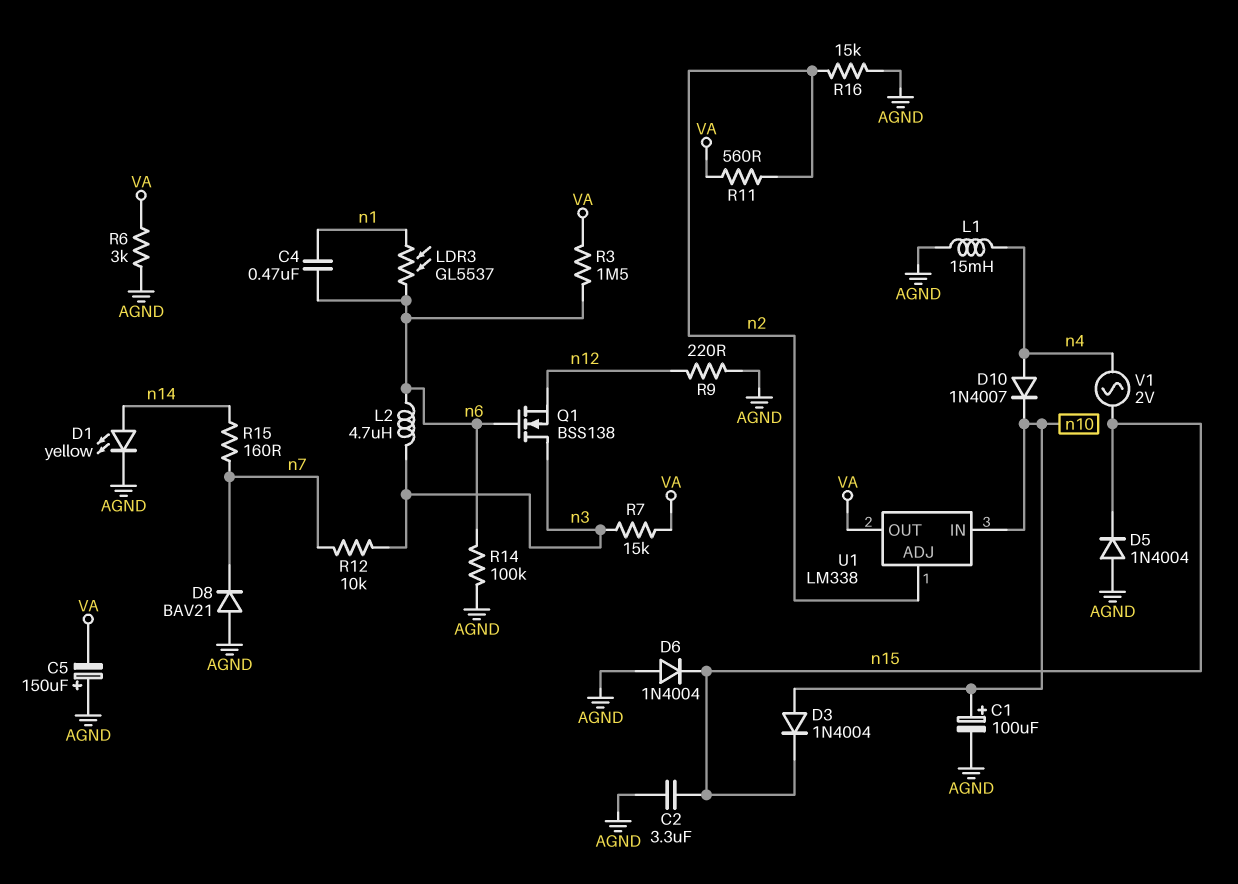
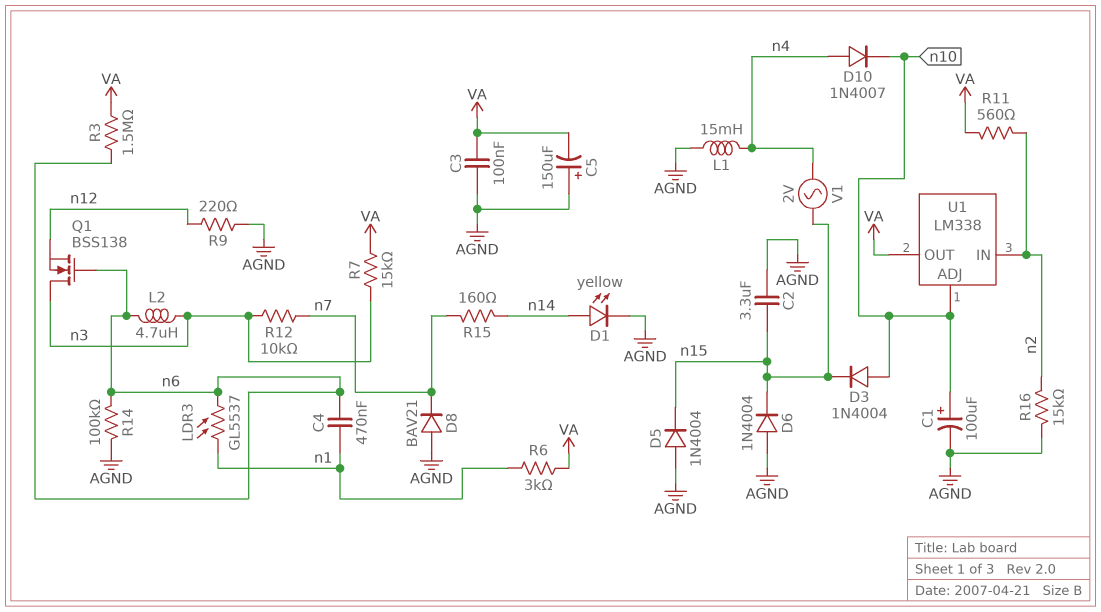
C3: none -> 100nF (AGND, VA)
R6: 3k (AGND, VA) -> 3k (VA, n1)
U1 pin ADJ: n2 -> n10
U1 pin IN: n10 -> n2

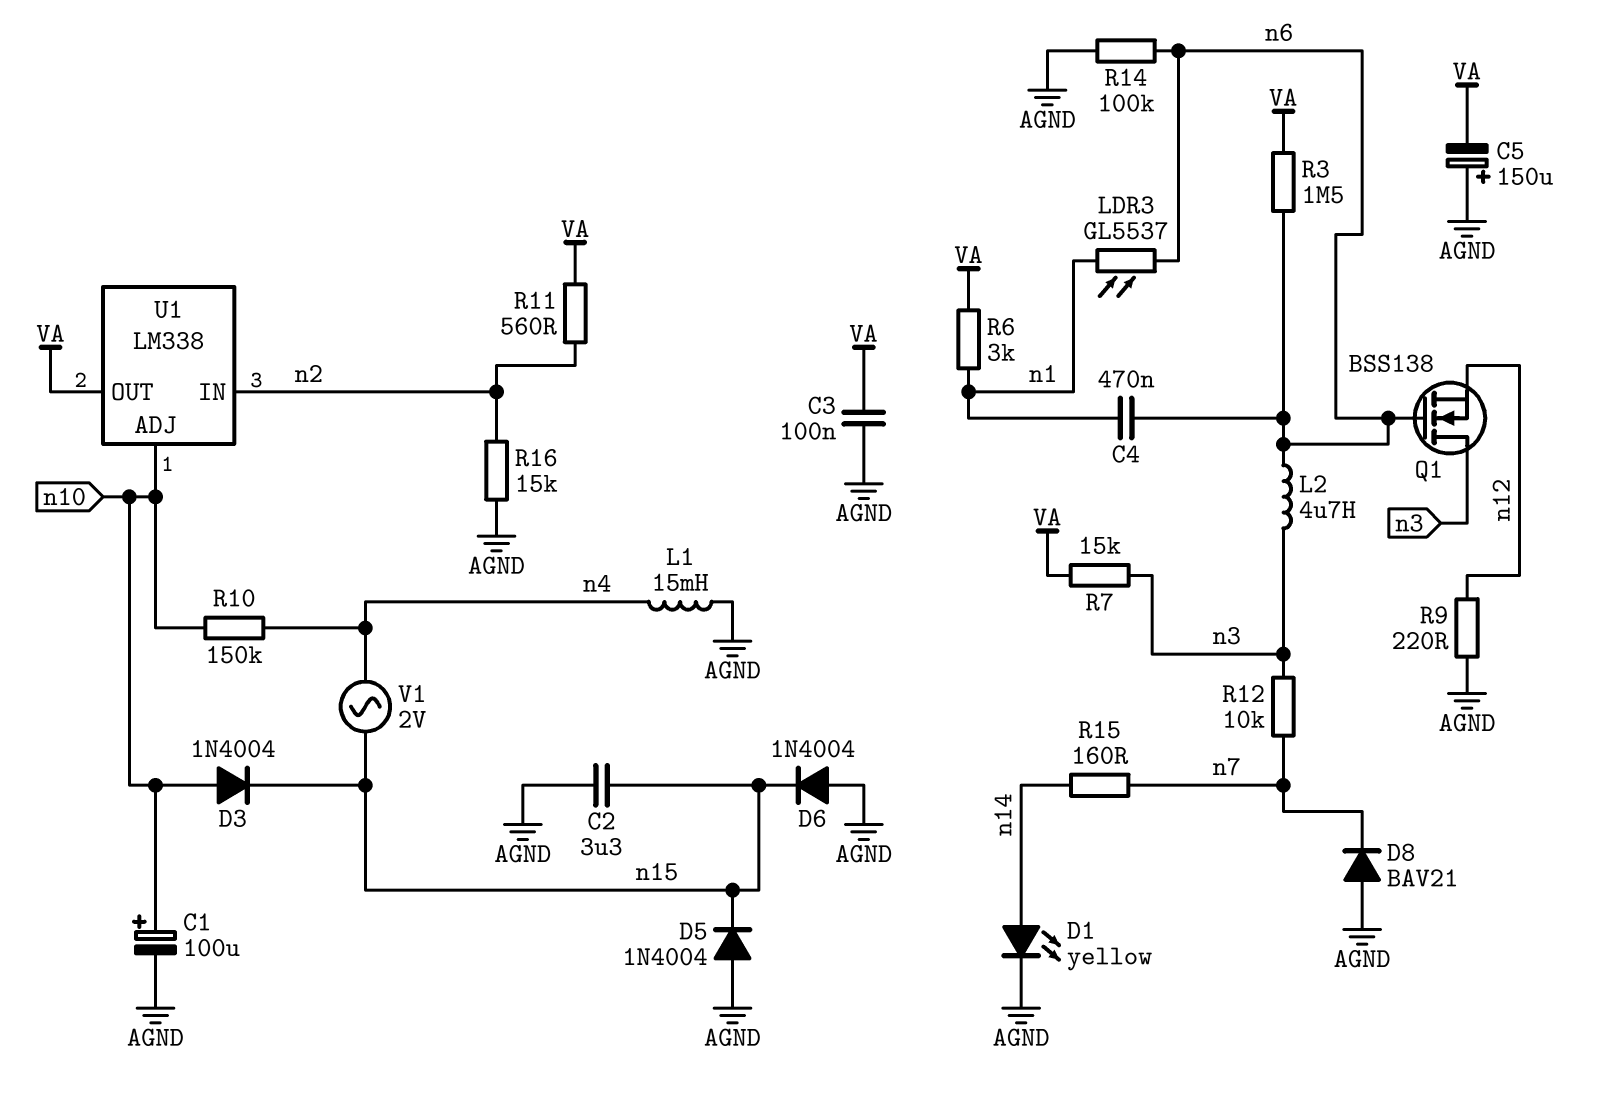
D10: diode 1N4007 (A n4, K n10) -> none
R10: none -> 150k (n4, n10)

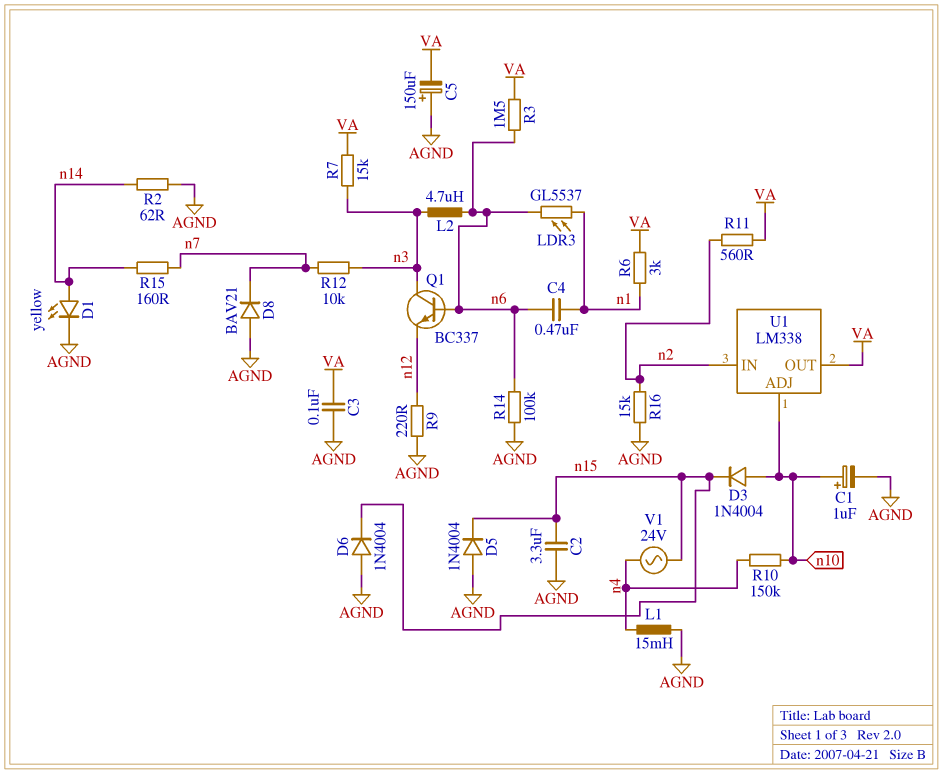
C1: 100uF (plus n10, minus AGND) -> 1uF (plus n10, minus AGND)
Q1: NMOS BSS138 (G n6, D n3, S n12) -> NPN BC337 (B n6, C n3, E n12)
R2: none -> 62 (AGND, n14)
V1: AC 2V (n4, n15) -> AC 24V (n4, n15)

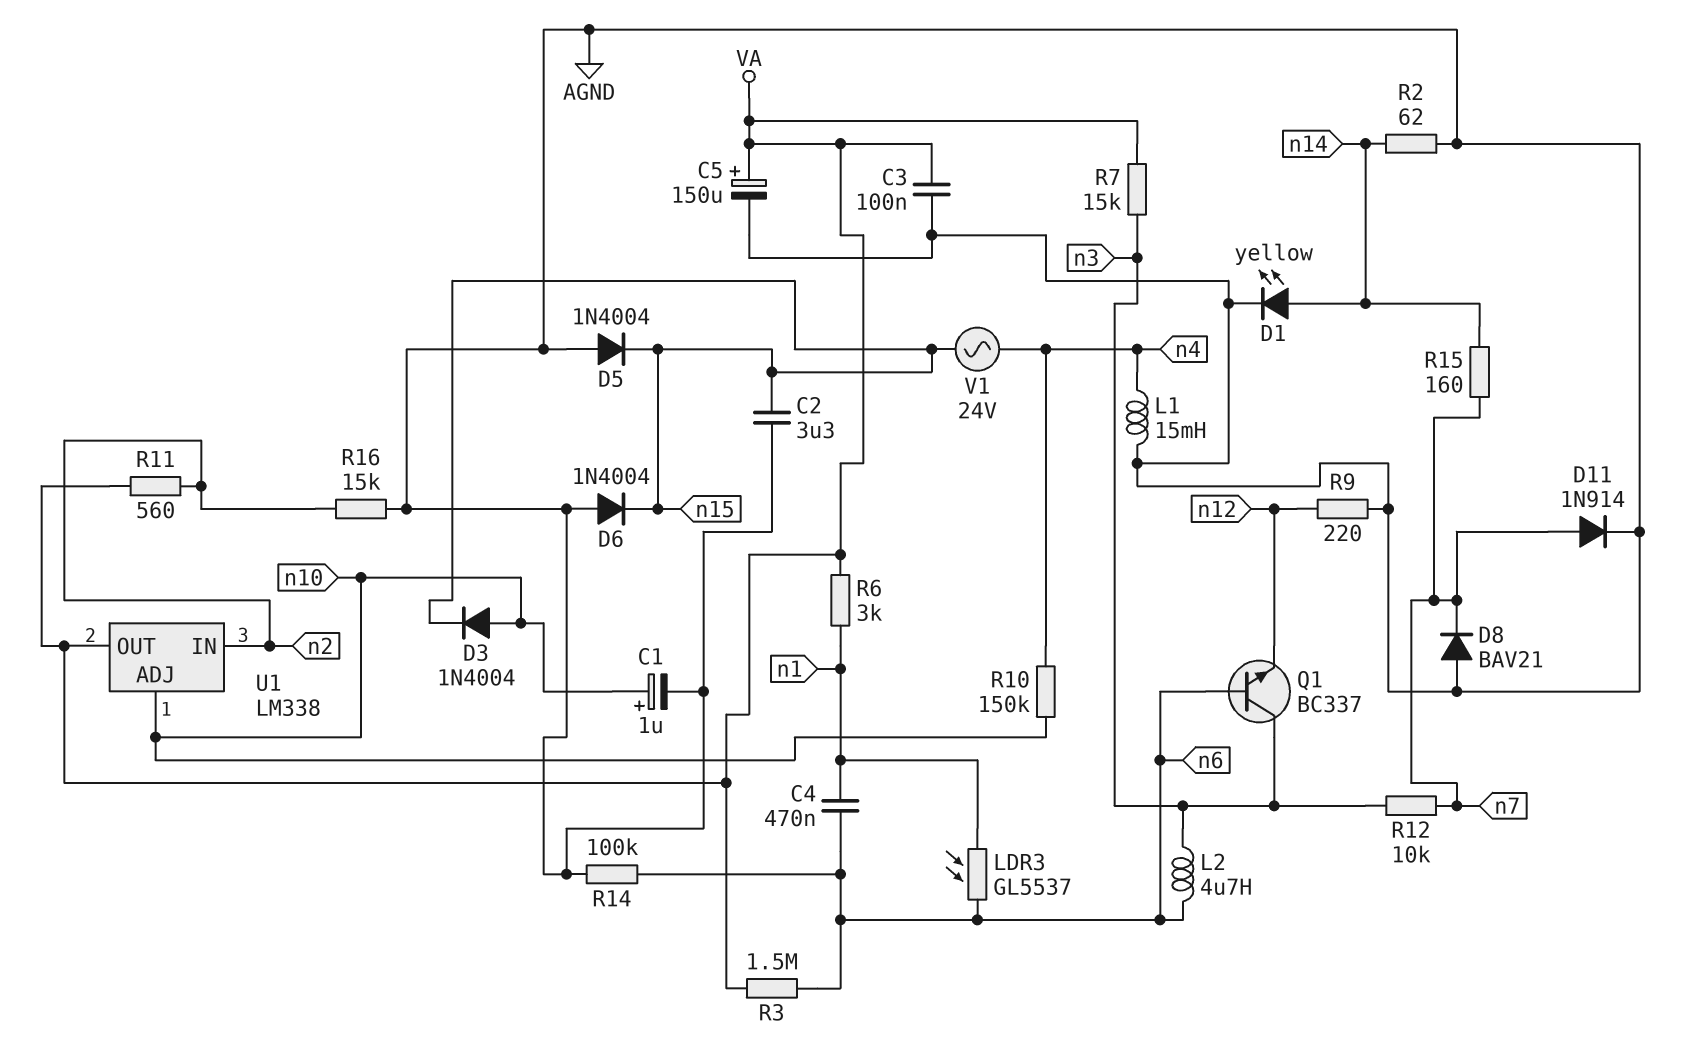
C5: 150uF (plus AGND, minus VA) -> 150uF (plus VA, minus AGND)
D11: none -> diode 1N914 (A n7, K AGND)

